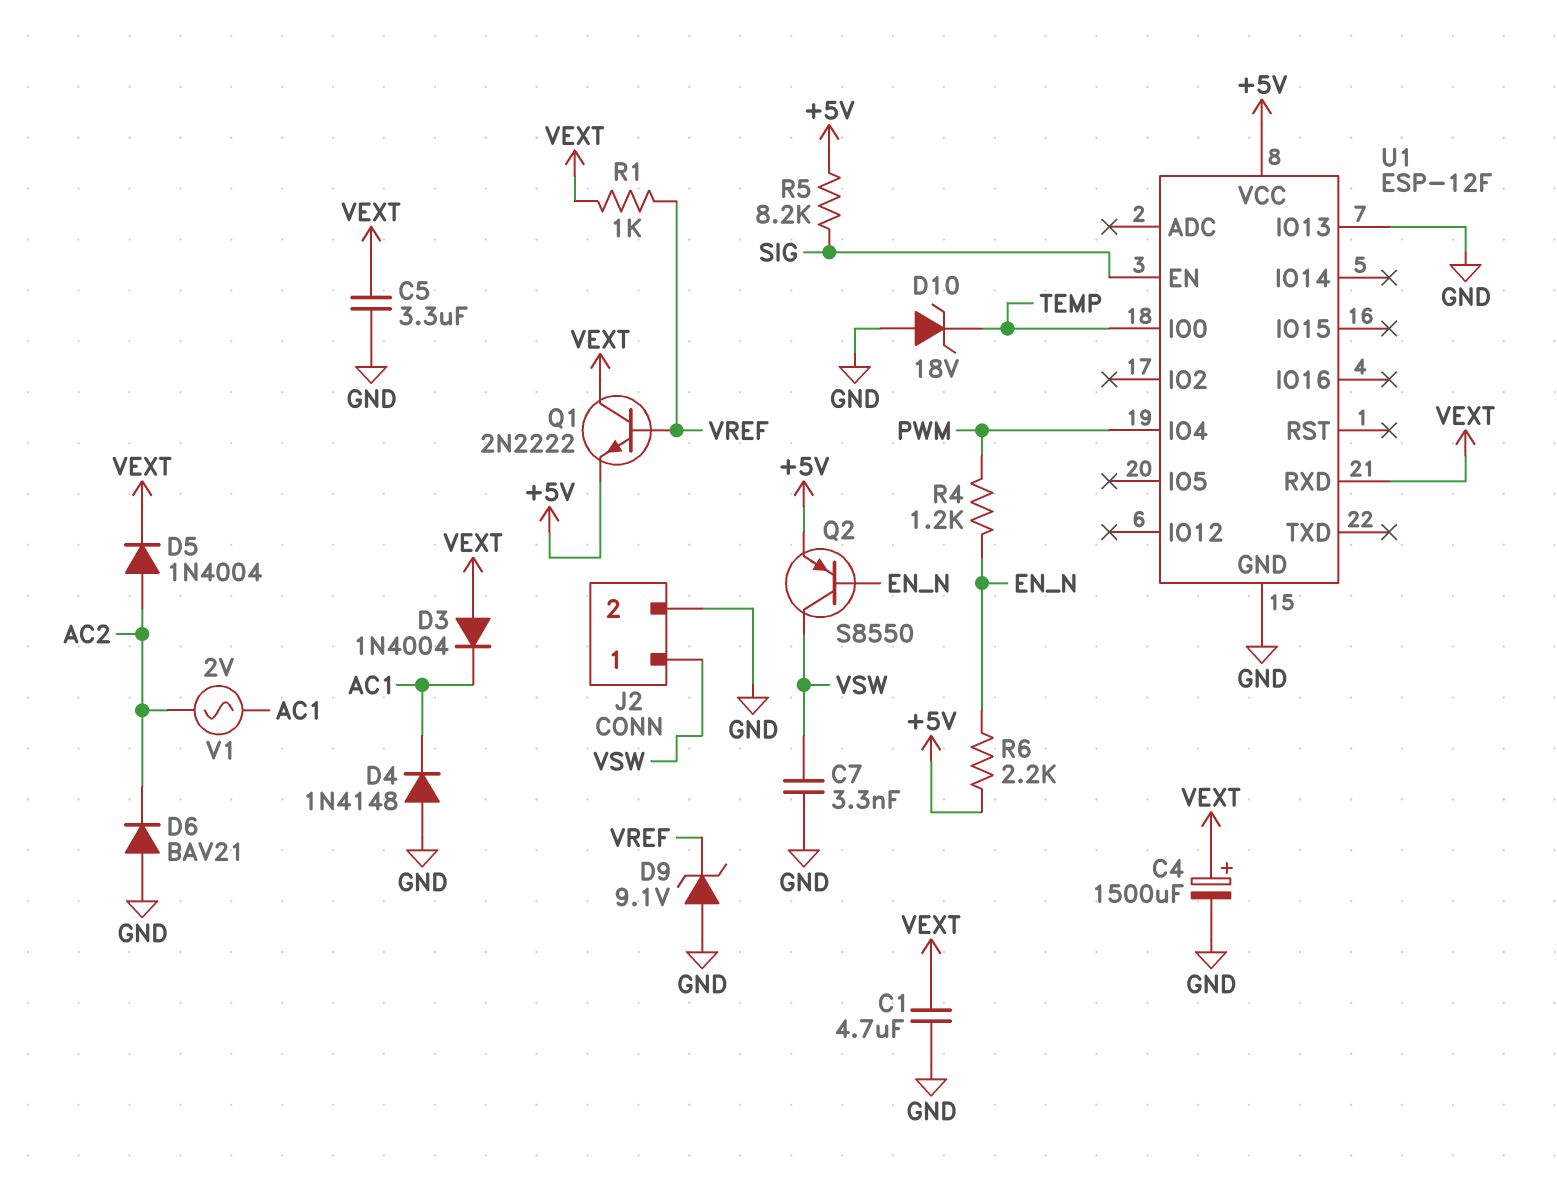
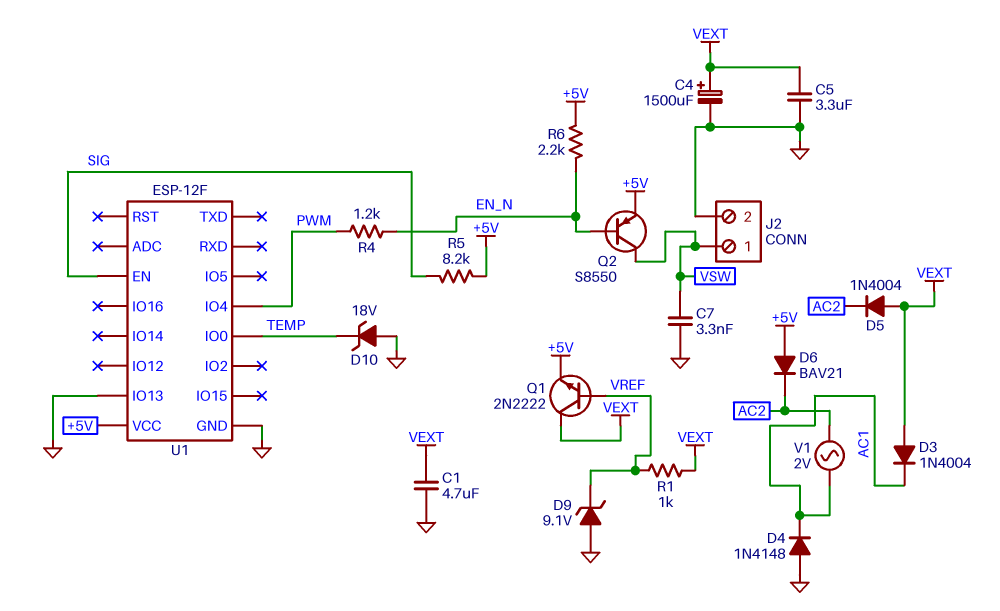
D5: diode 1N4004 (A AC2, K VEXT) -> diode 1N4004 (A VEXT, K AC2)
D6: diode BAV21 (A GND, K AC2) -> diode BAV21 (A +5V, K AC2)
U1 pin RXD: VEXT -> none

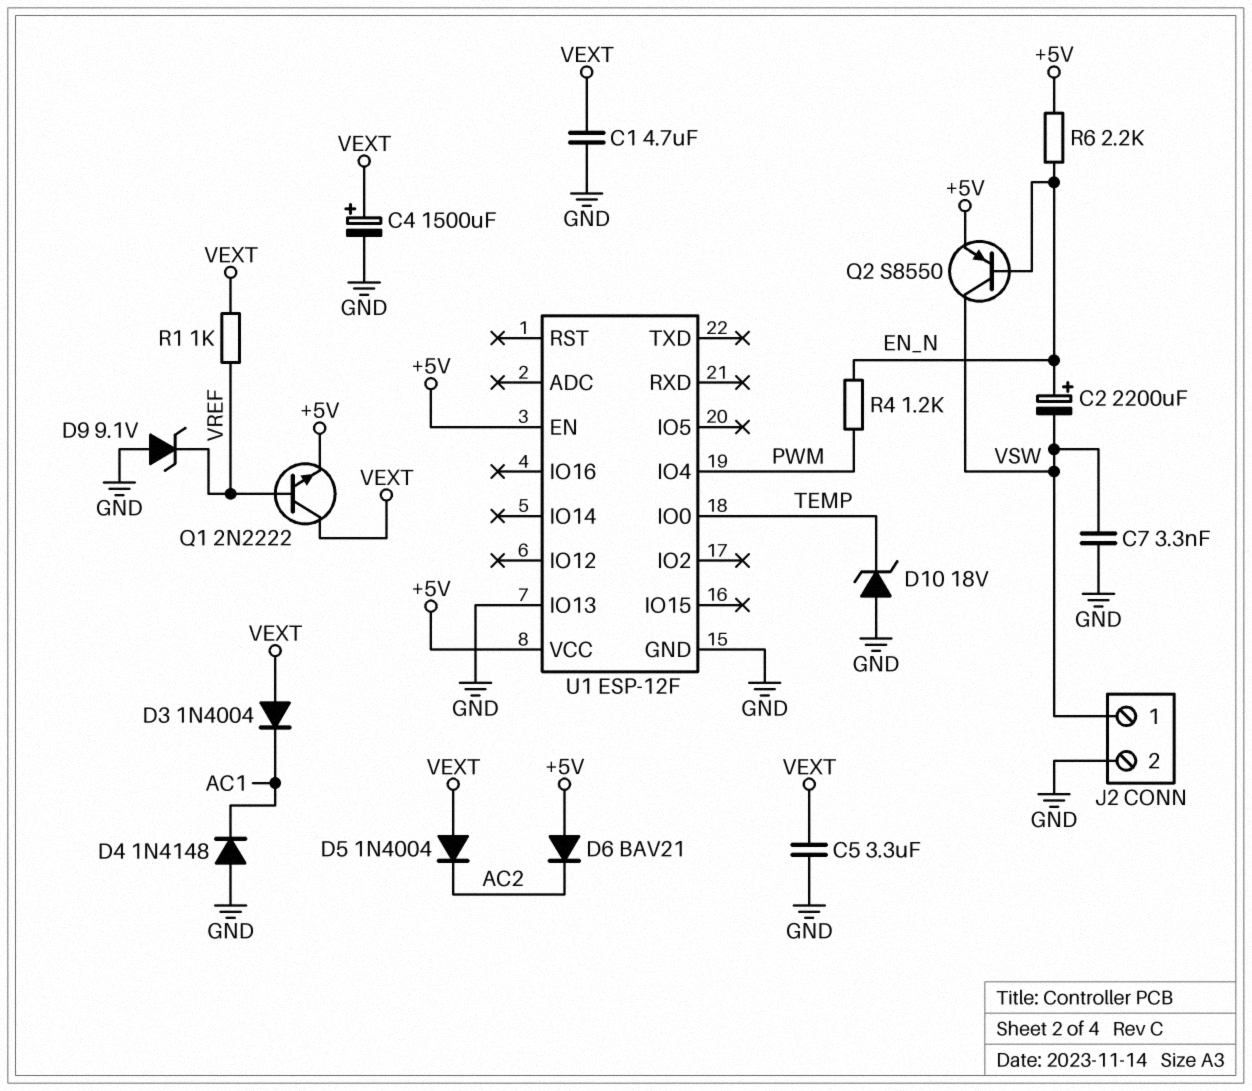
C2: none -> 2200uF (plus EN_N, minus VSW)
R5: 8.2k (+5V, SIG) -> none
U1 pin EN: SIG -> +5V
V1: AC 2V (AC1, AC2) -> none

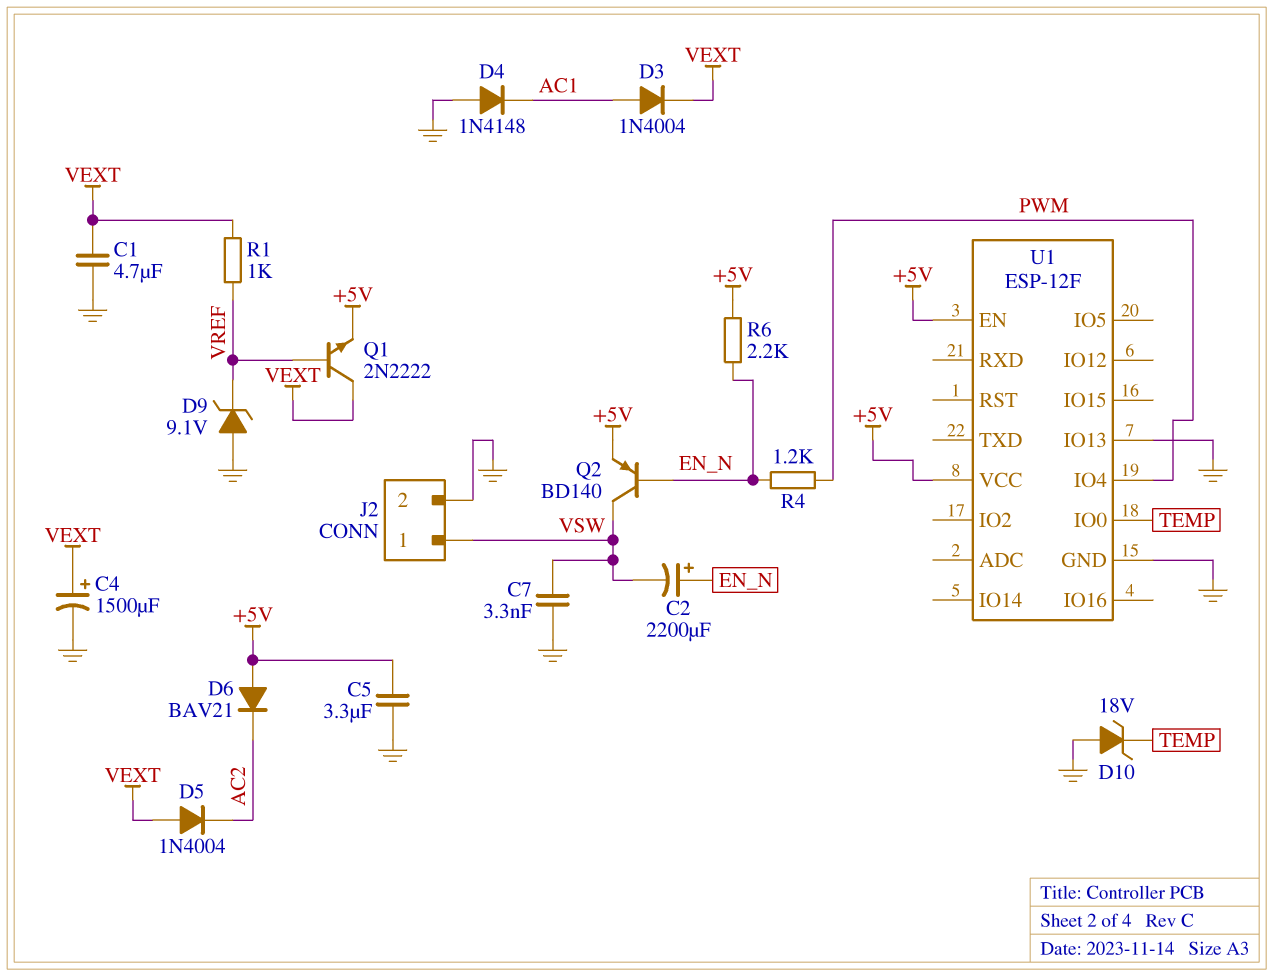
C5: 3.3uF (GND, VEXT) -> 3.3uF (+5V, GND)
D3: diode 1N4004 (A VEXT, K AC1) -> diode 1N4004 (A AC1, K VEXT)
Q2: PNP S8550 (B EN_N, C VSW, E +5V) -> PNP BD140 (B EN_N, C VSW, E +5V)

